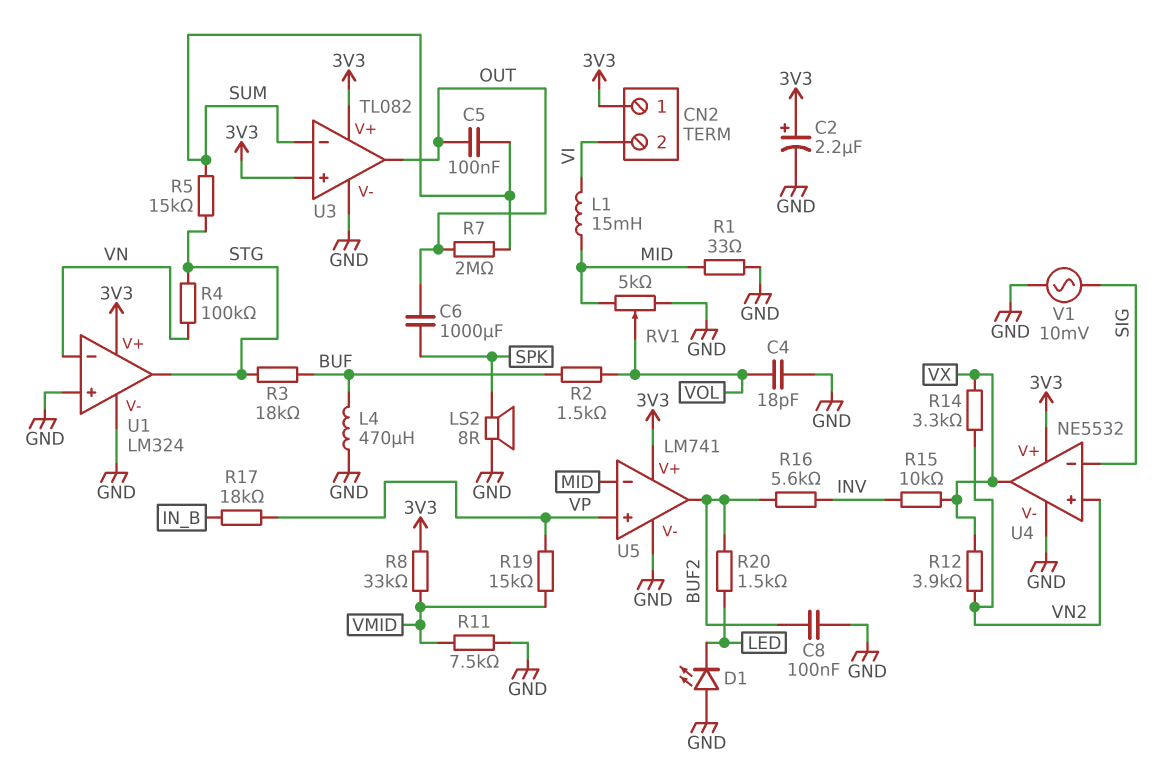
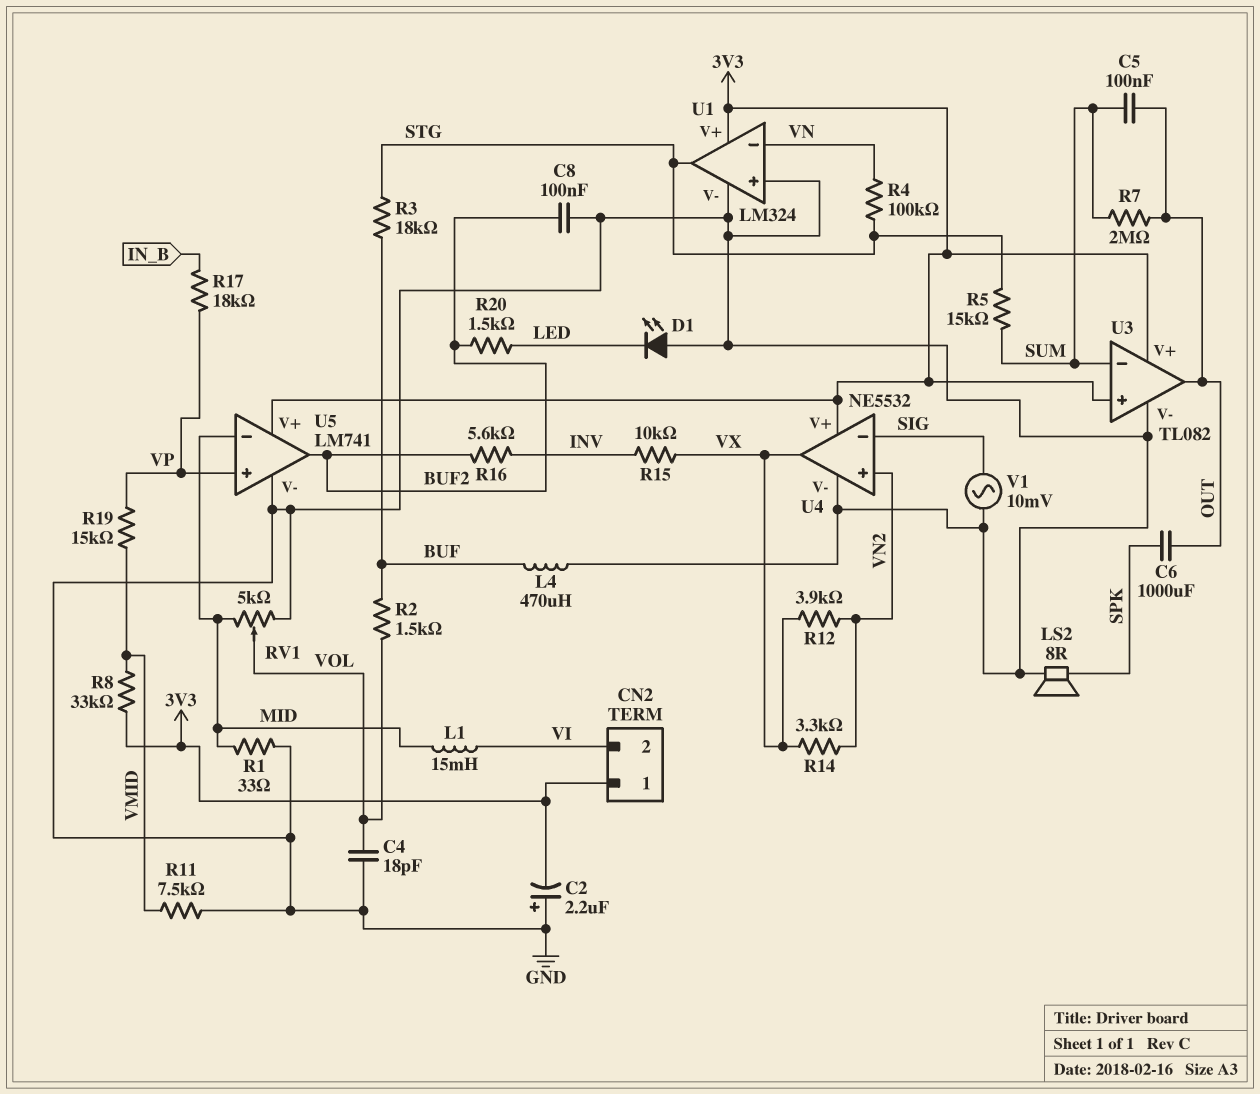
C2: 2.2uF (plus 3V3, minus GND) -> 2.2uF (plus GND, minus 3V3)

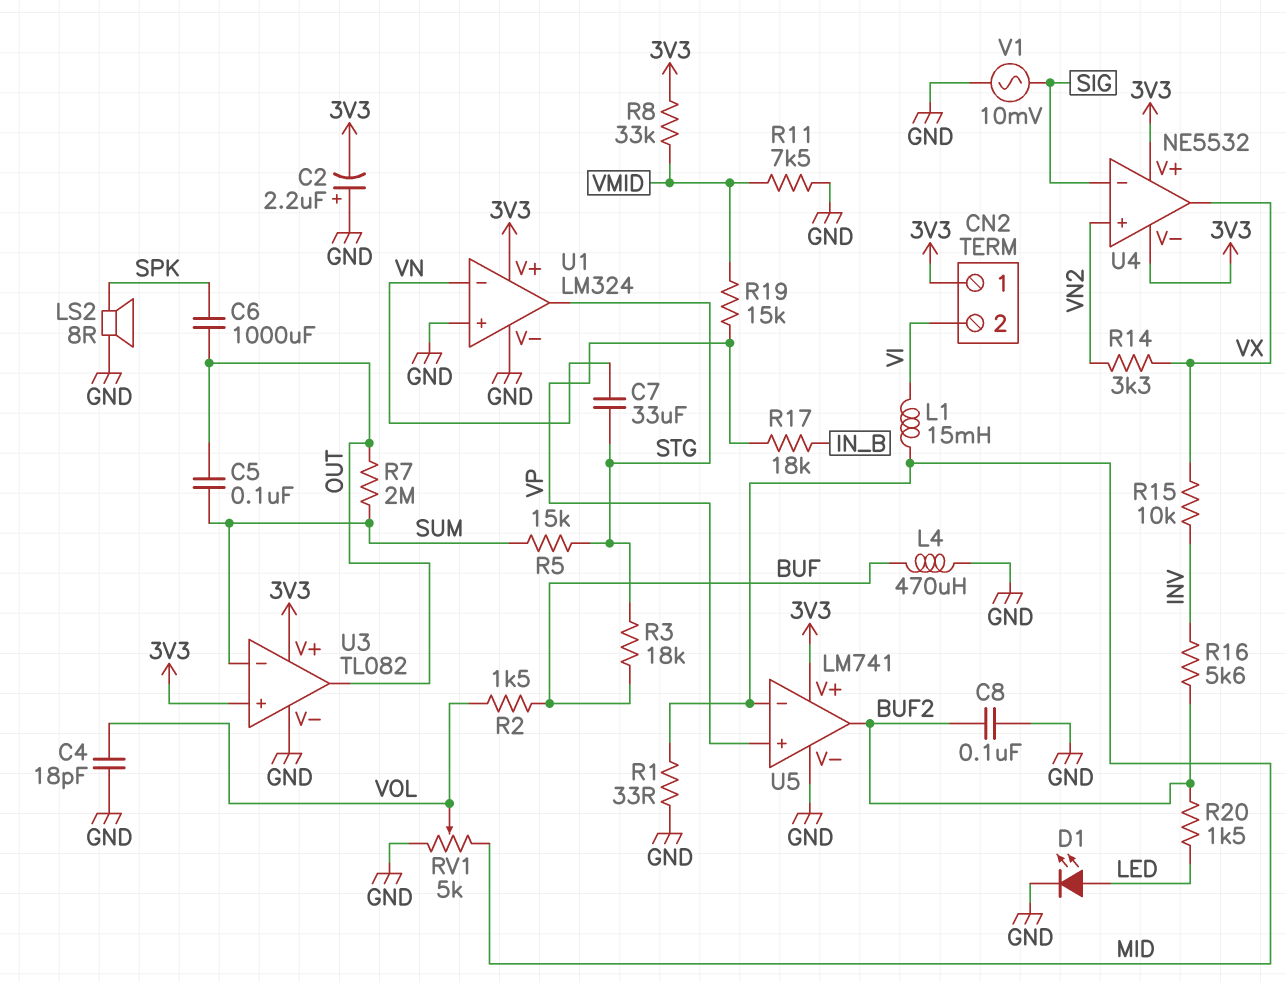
C7: none -> 33uF (STG, VN)
D1: LED (A GND, K LED) -> LED (A LED, K GND)
R4: 100k (STG, VN) -> none
R12: 3.9k (VN2, VX) -> none
U4 pin V-: GND -> 3V3

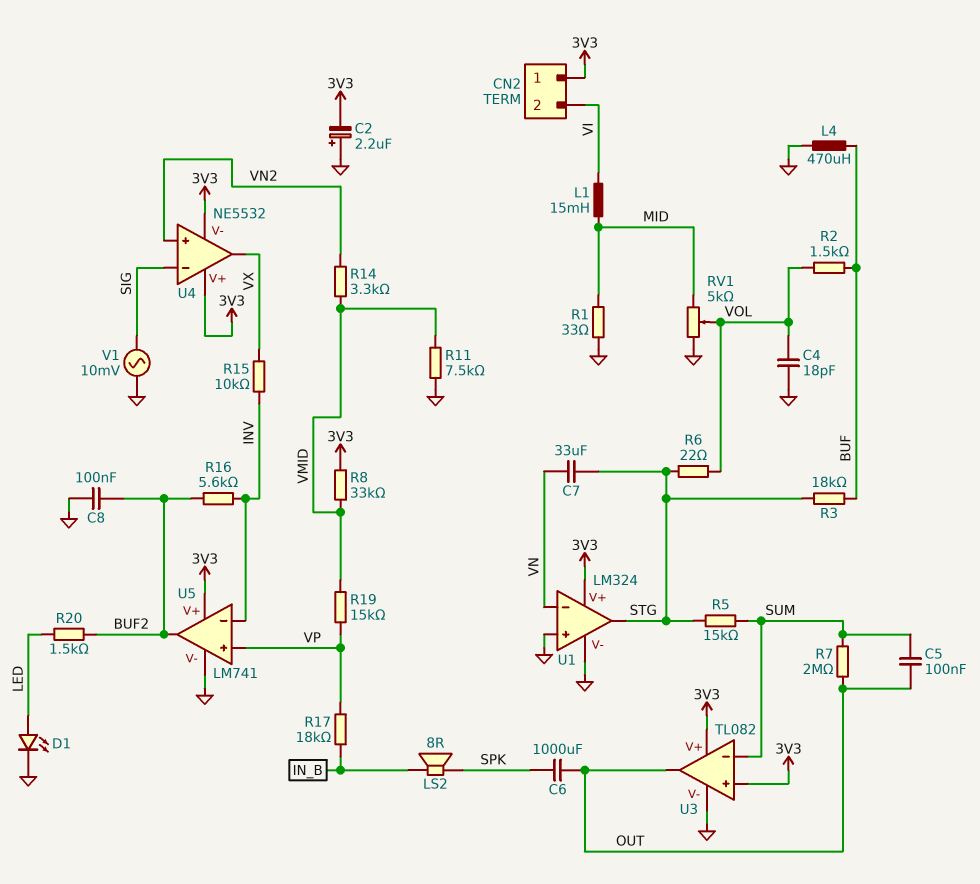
LS2: speaker 8R (GND, SPK) -> speaker 8R (IN_B, SPK)
R6: none -> 22 (STG, VOL)
R14: 3.3k (VN2, VX) -> 3.3k (VMID, VN2)
U5 pin in-: MID -> INV

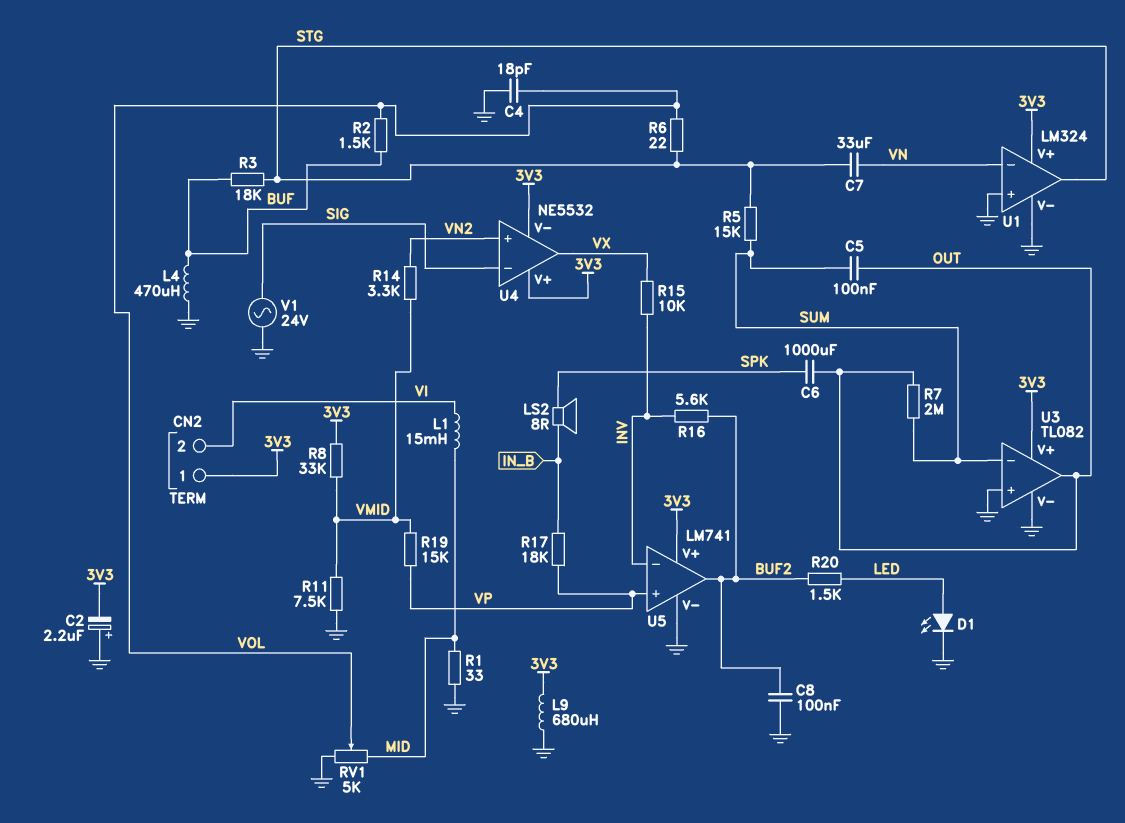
L9: none -> 680uH (3V3, GND)
U3 pin in+: 3V3 -> GND
V1: AC 10mV (GND, SIG) -> AC 24V (GND, SIG)

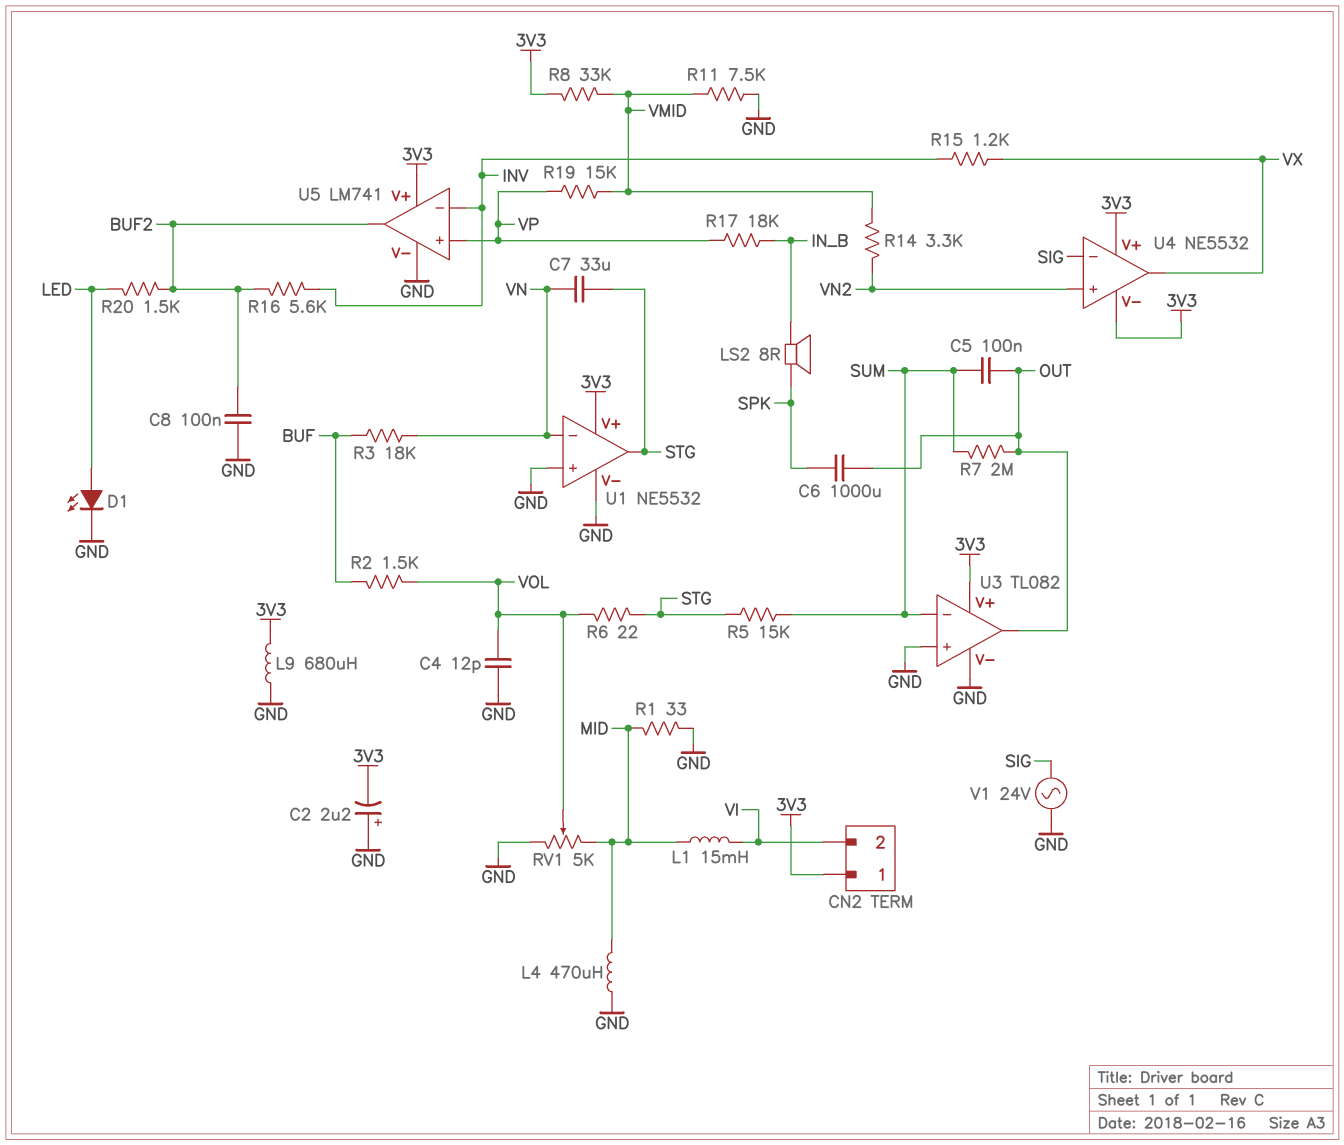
C4: 18pF (GND, VOL) -> 12pF (GND, VOL)
L4: 470uH (BUF, GND) -> 470uH (GND, MID)
R3: 18k (BUF, STG) -> 18k (BUF, VN)
R15: 10k (INV, VX) -> 1.2k (INV, VX)
U1: LM324 -> NE5532

